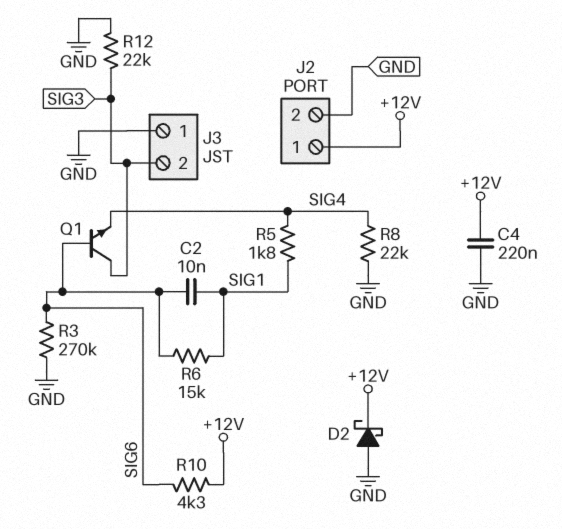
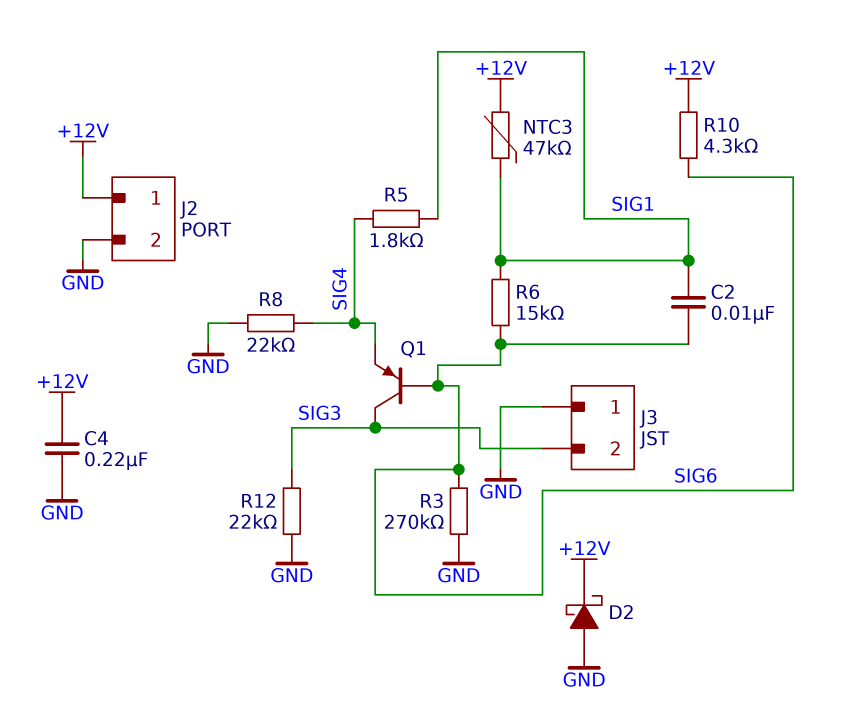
NTC3: none -> 47k (+12V, SIG1)
Q1: NPN (B SIG6, C SIG3, E SIG4) -> PNP (B SIG6, C SIG3, E SIG4)

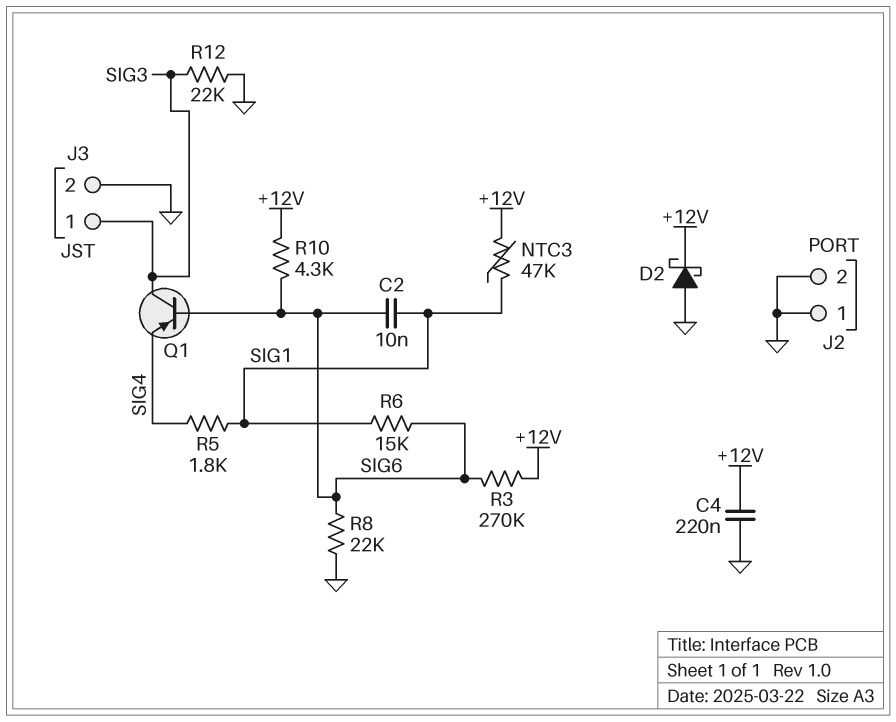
J2 pin 1: +12V -> GND
J3 pin 1: GND -> SIG3
J3 pin 2: SIG3 -> GND
R3: 270k (GND, SIG6) -> 270k (+12V, SIG6)
R8: 22k (GND, SIG4) -> 22k (GND, SIG6)

